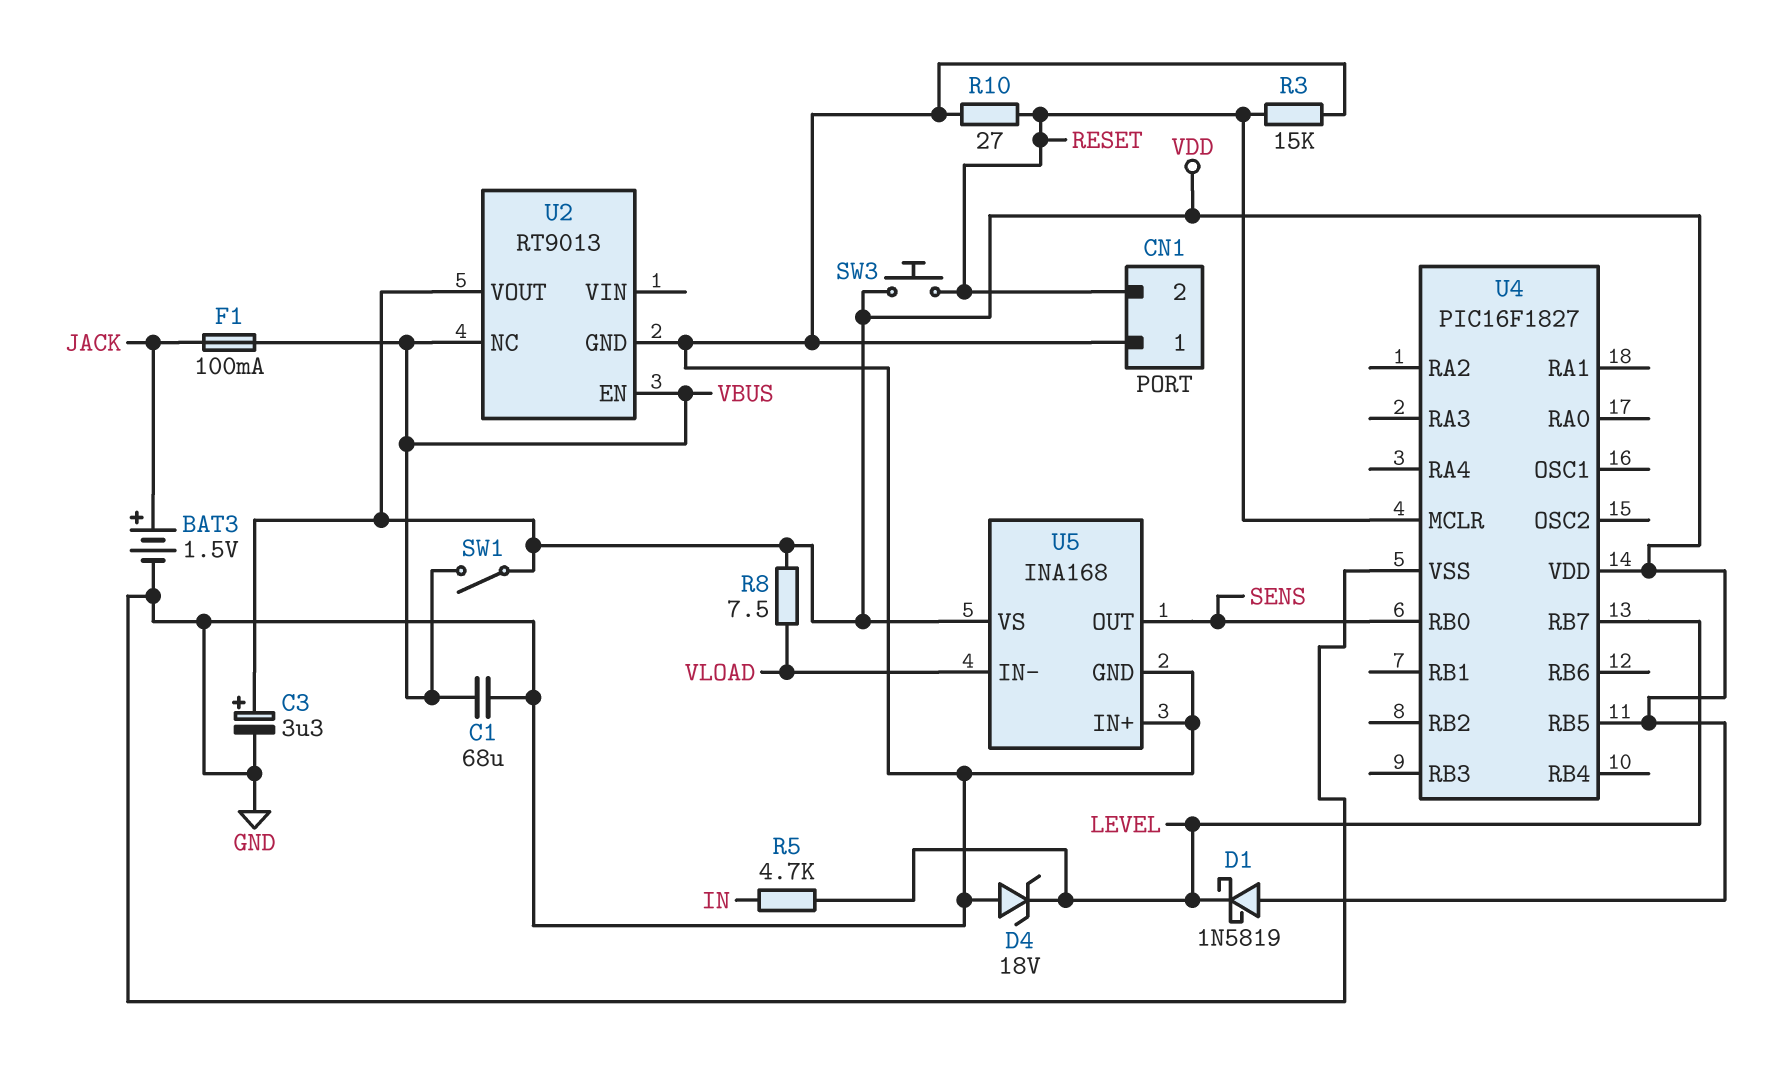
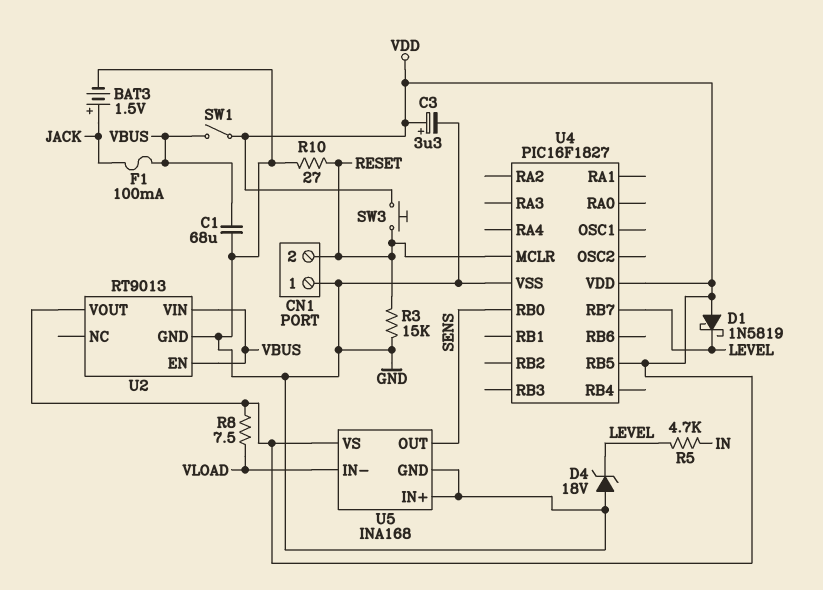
U2 pin NC: VBUS -> none
U2 pin VIN: none -> VBUS

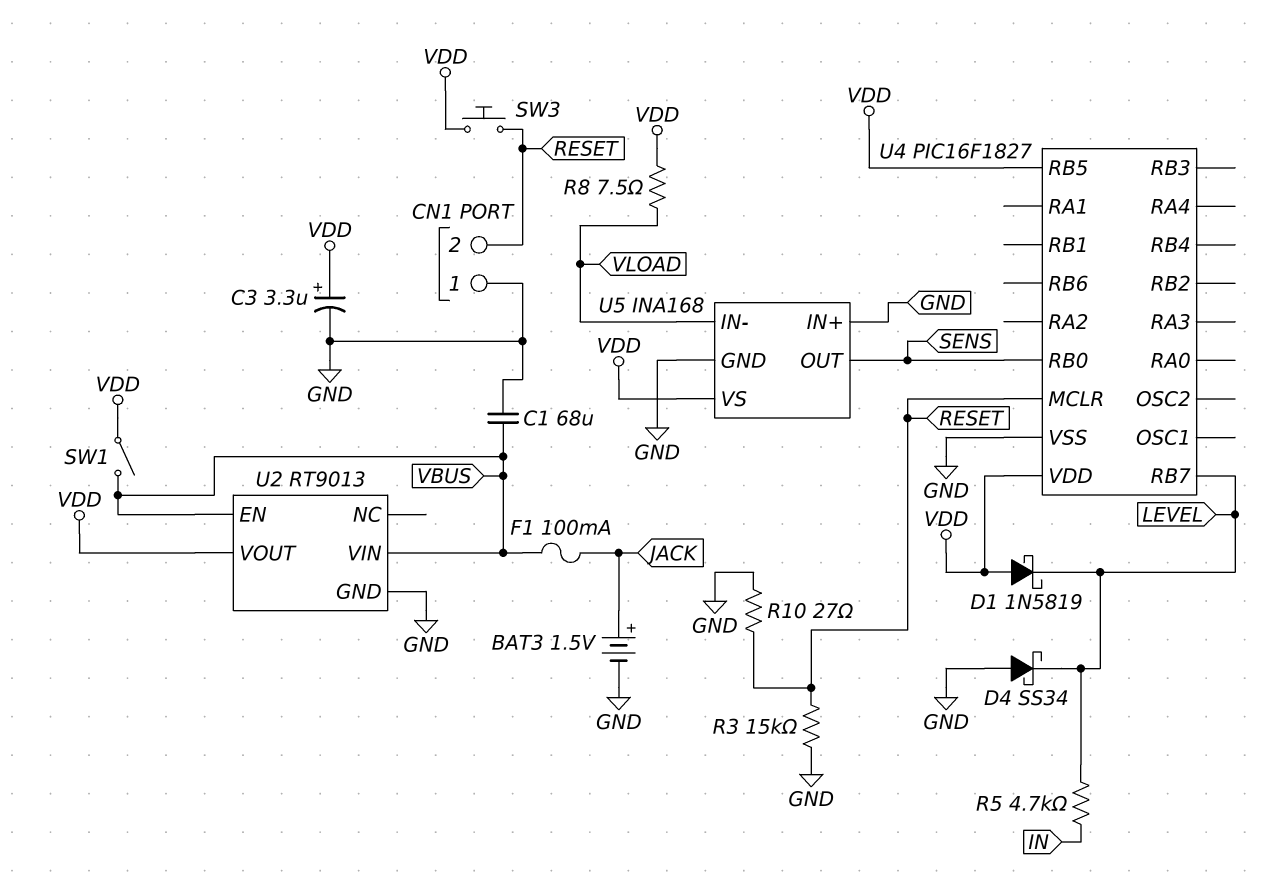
D4: zener 18V (A GND, K LEVEL) -> schottky SS34 (A GND, K LEVEL)

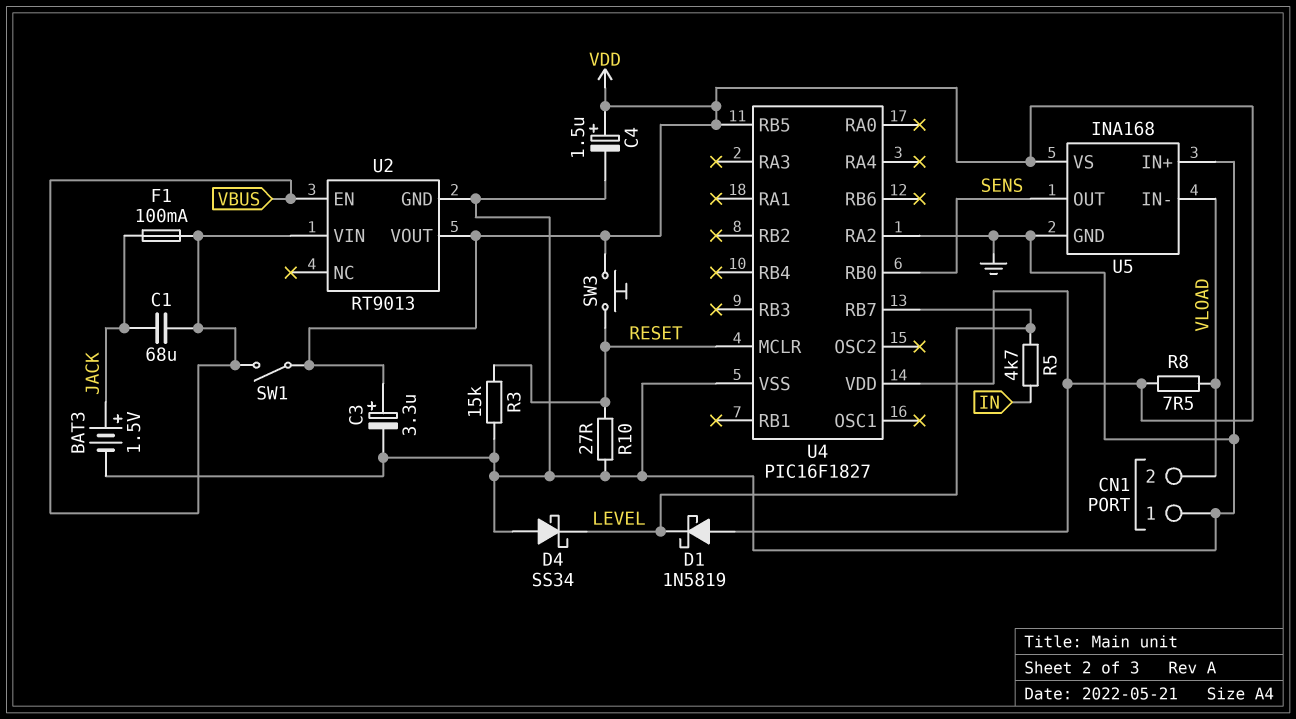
C1: 68uF (GND, VBUS) -> 68uF (JACK, VBUS)
C4: none -> 1.5uF (plus VDD, minus GND)
CN1 pin 2: RESET -> VLOAD
U4 pin RA2: none -> GND

